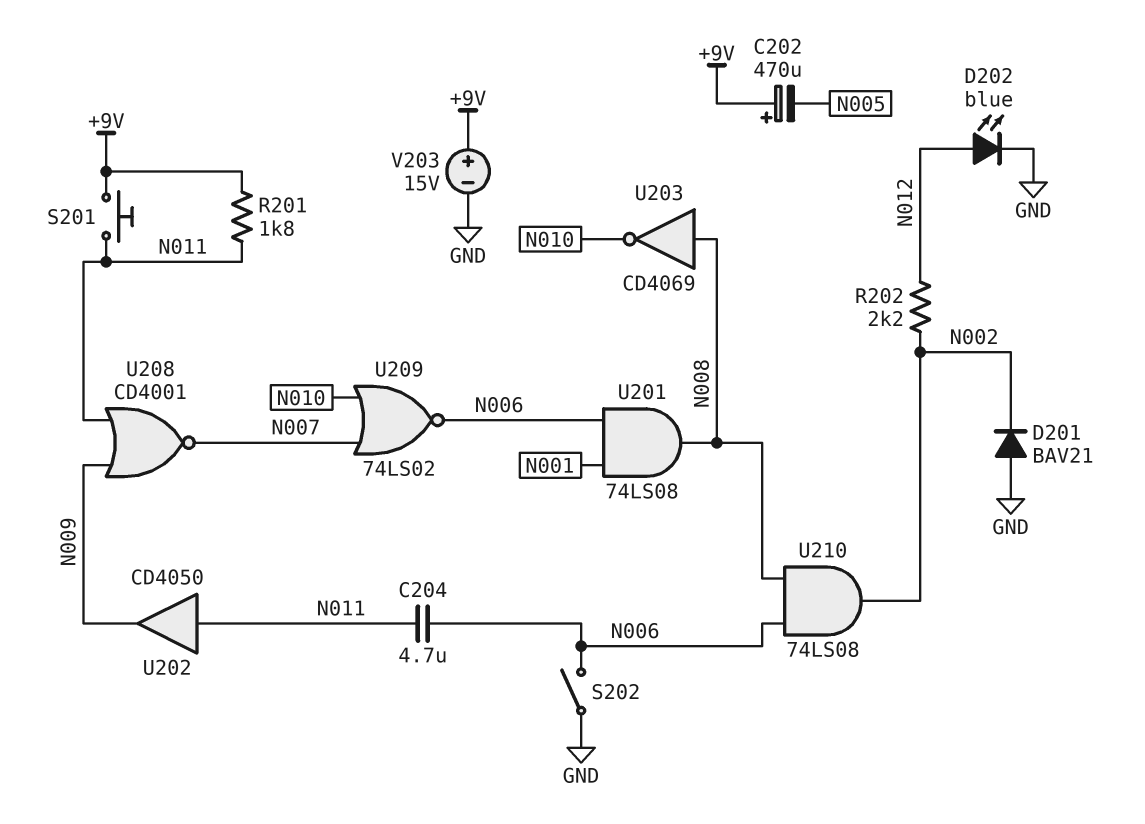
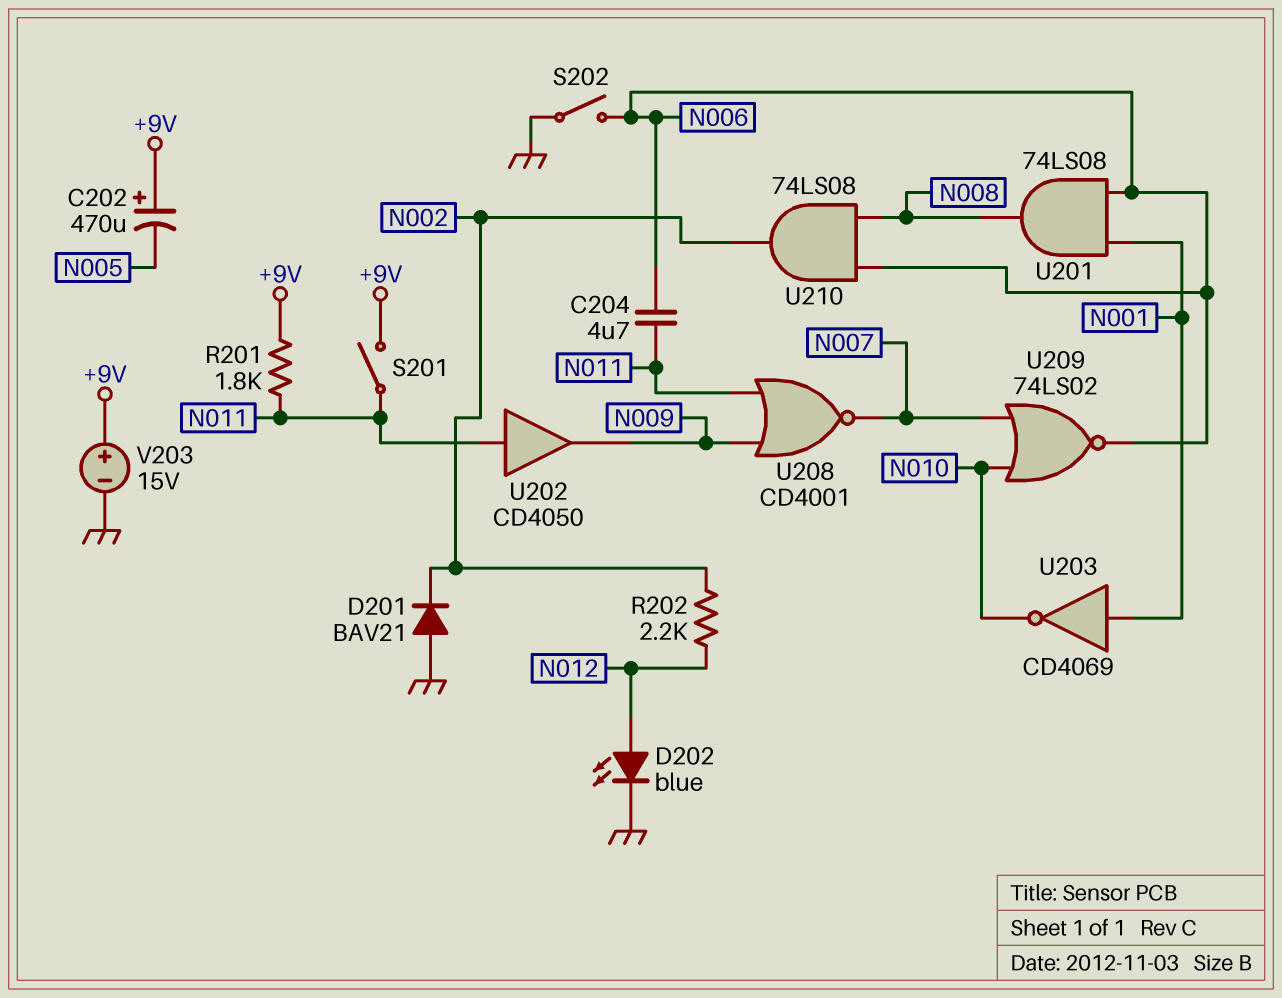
S201: button (+9V, N011) -> switch (+9V, N011)
U203: NOT CD4069 (in N008, out N010) -> NOT CD4069 (in N001, out N010)

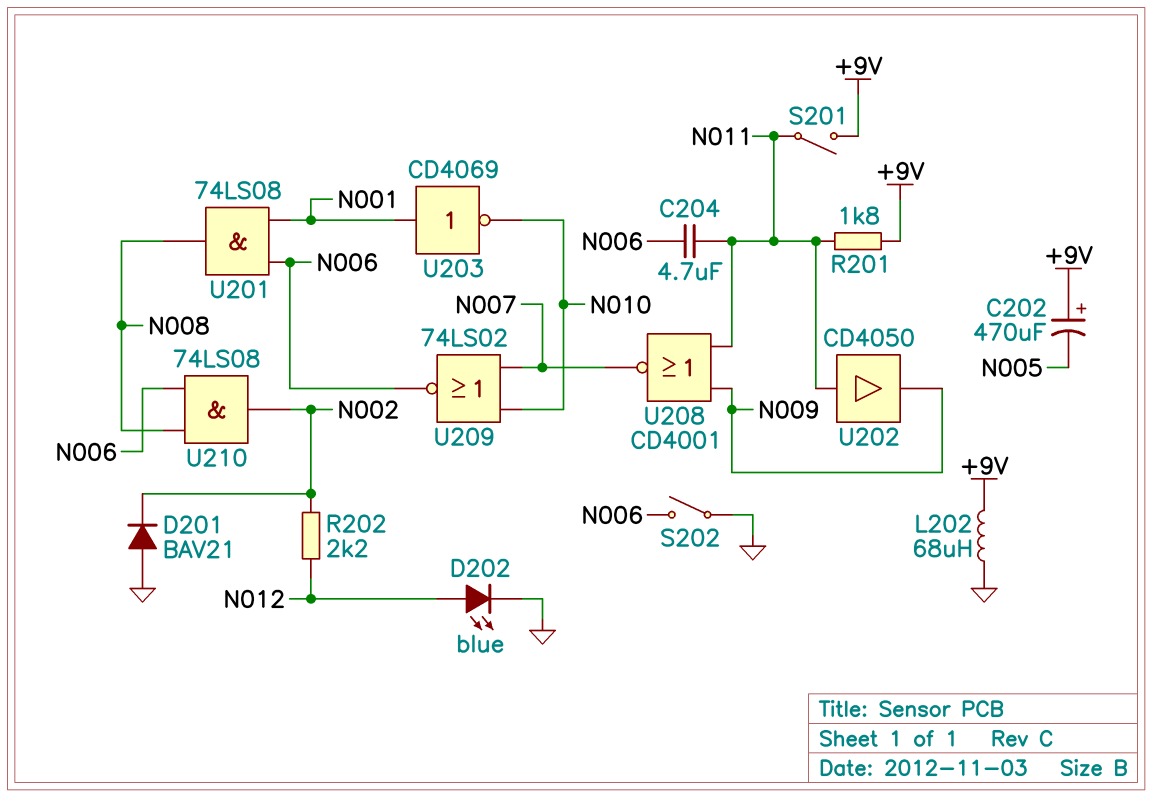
L202: none -> 68uH (+9V, GND)
V203: 15V (plus +9V, minus GND) -> none

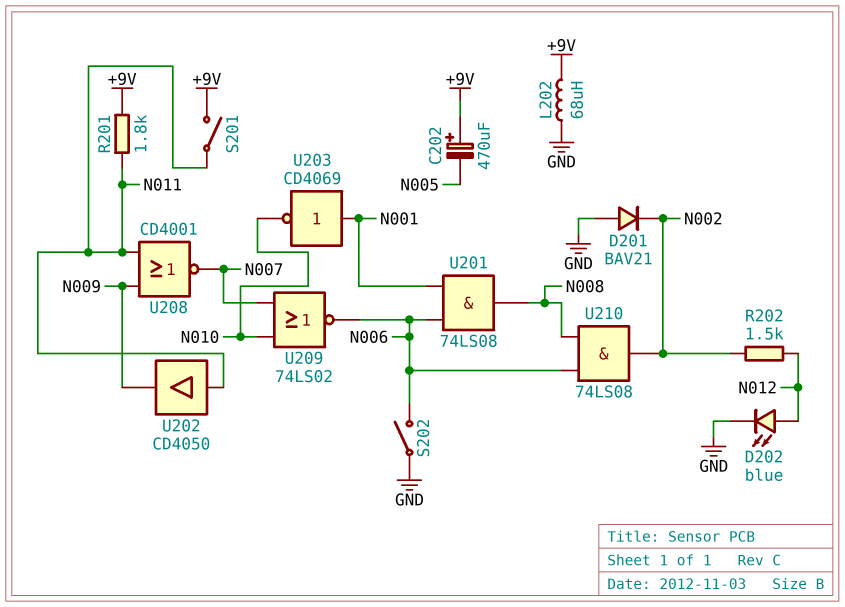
C204: 4.7uF (N006, N011) -> none
R202: 2.2k (N002, N012) -> 1.5k (N002, N012)

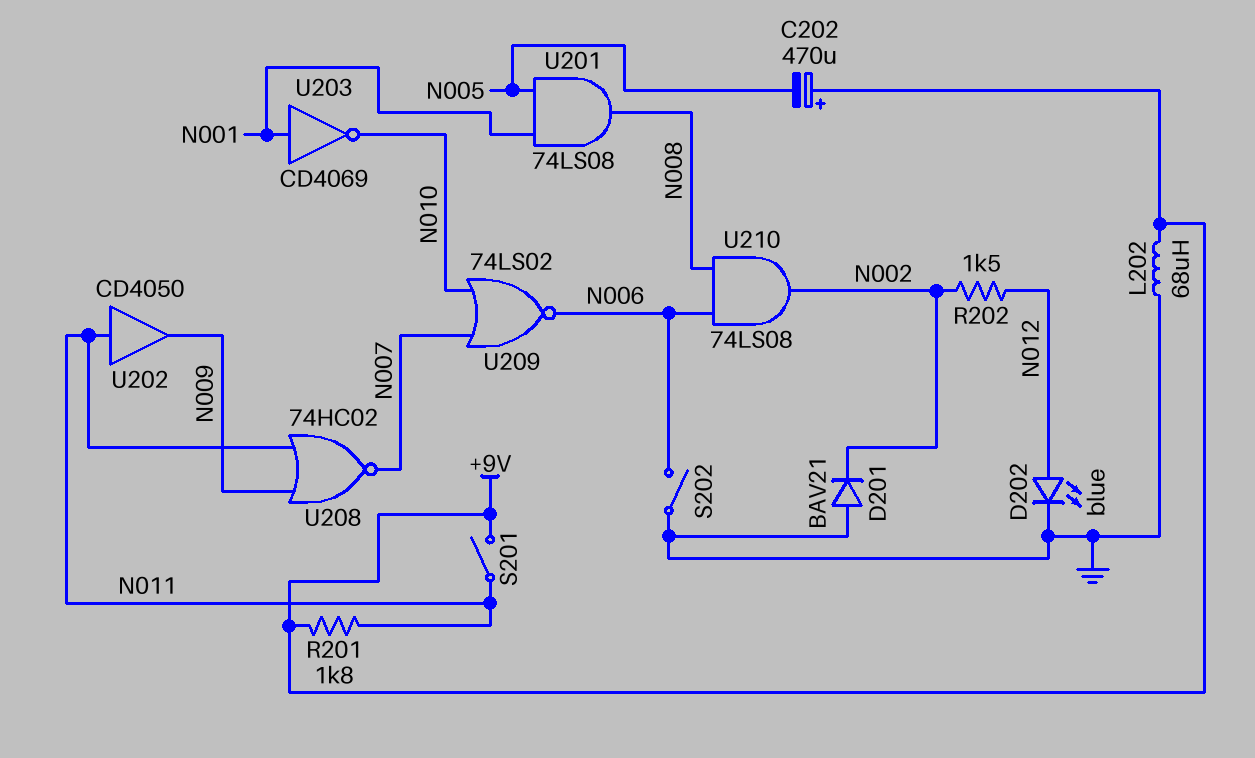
U201: AND 74LS08 (in N001, in N006, out N008) -> AND 74LS08 (in N001, in N005, out N008)
U208: NOR CD4001 (in N009, in N011, out N007) -> NOR 74HC02 (in N009, in N011, out N007)

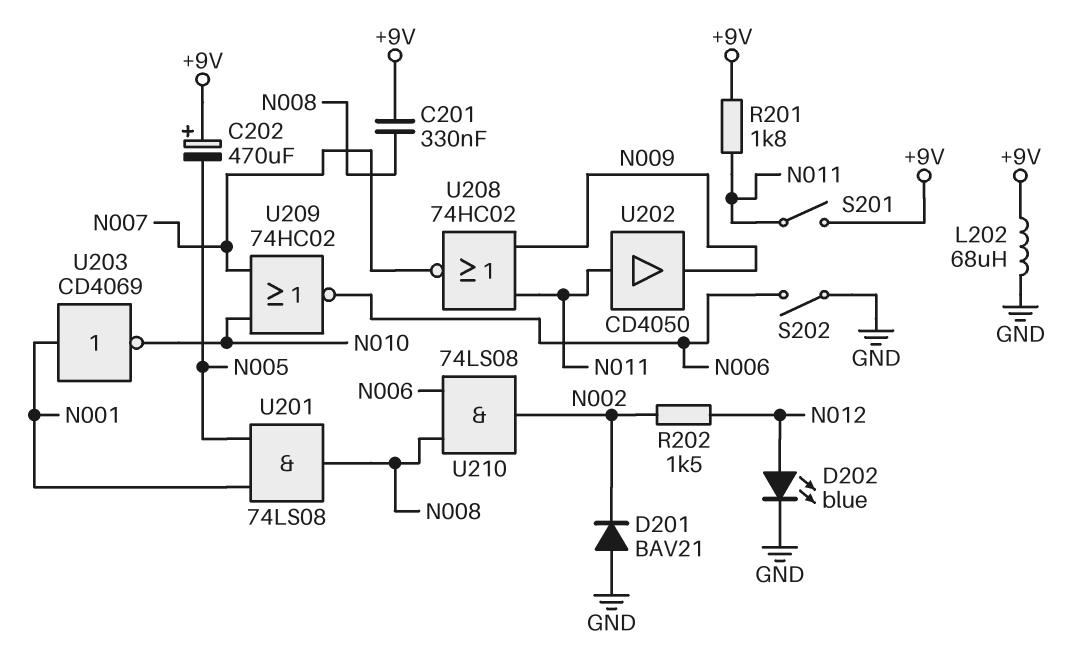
C201: none -> 330nF (+9V, N008)
U209: NOR 74LS02 (in N007, in N010, out N006) -> NOR 74HC02 (in N007, in N010, out N006)

